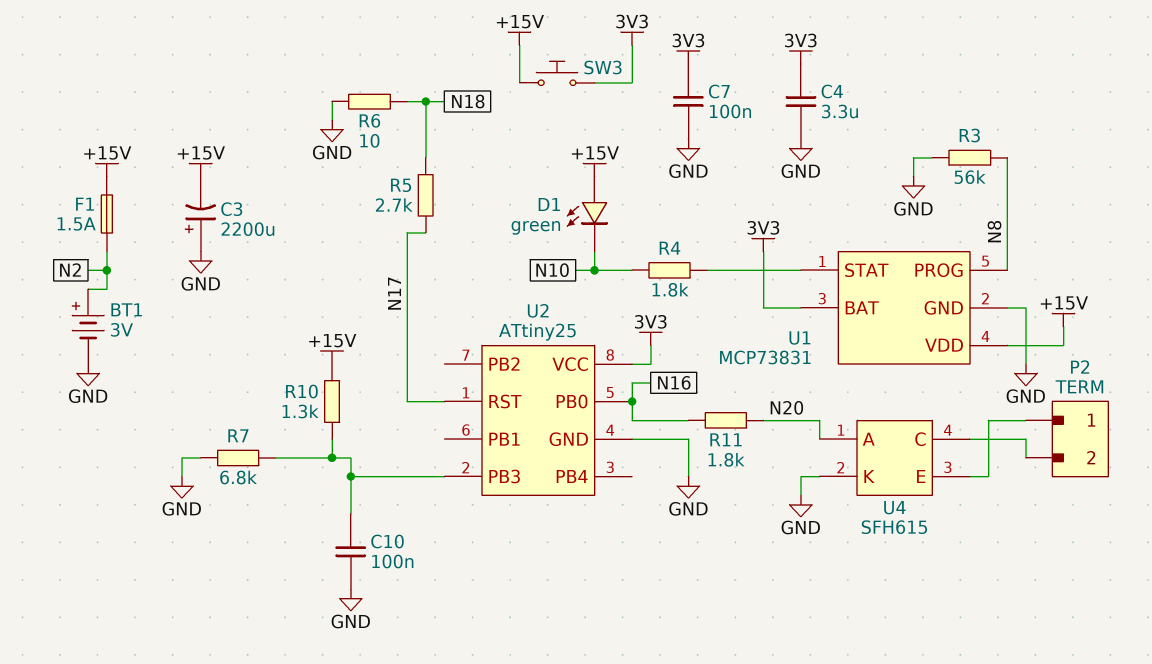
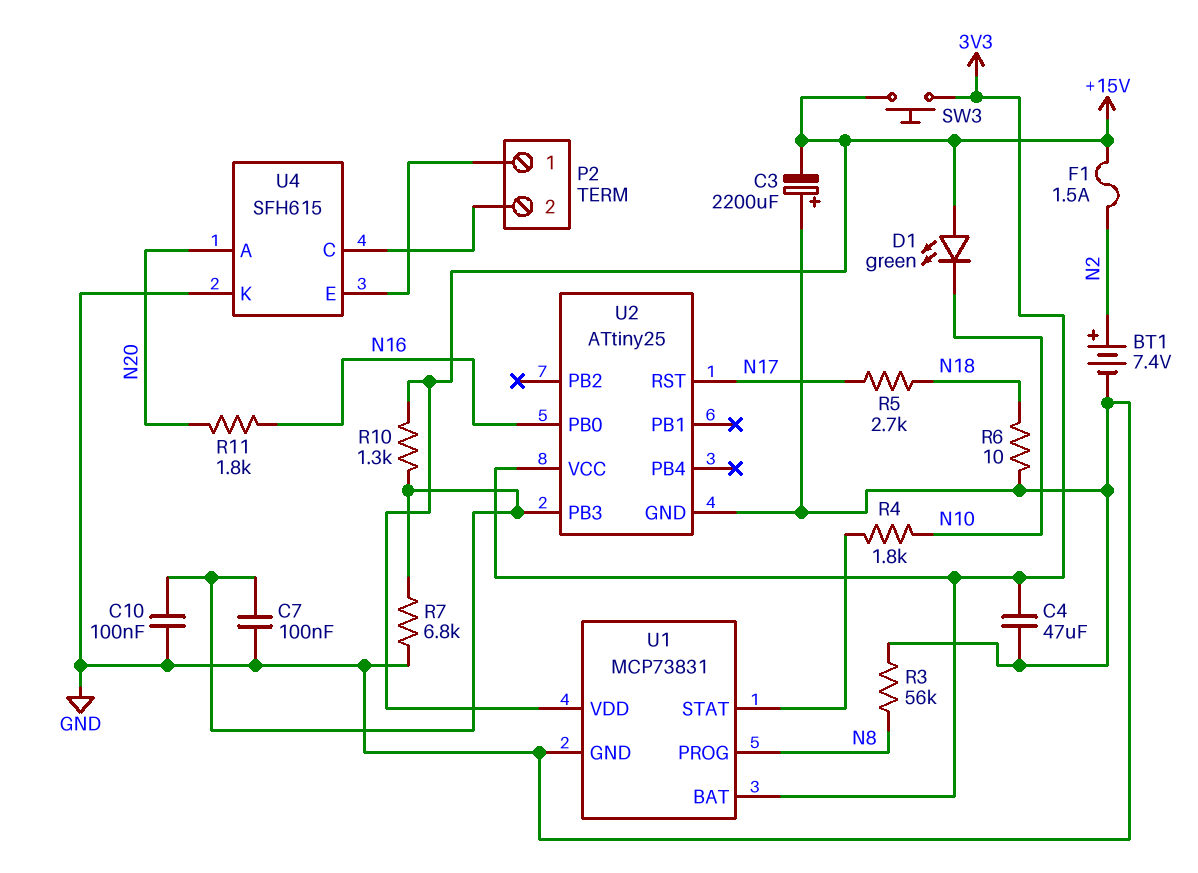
BT1: 3V (plus N2, minus GND) -> 7.4V (plus N2, minus GND)
C4: 3.3uF (3V3, GND) -> 47uF (3V3, GND)
C7: 100nF (3V3, GND) -> 100nF (GND, U2/PB3)

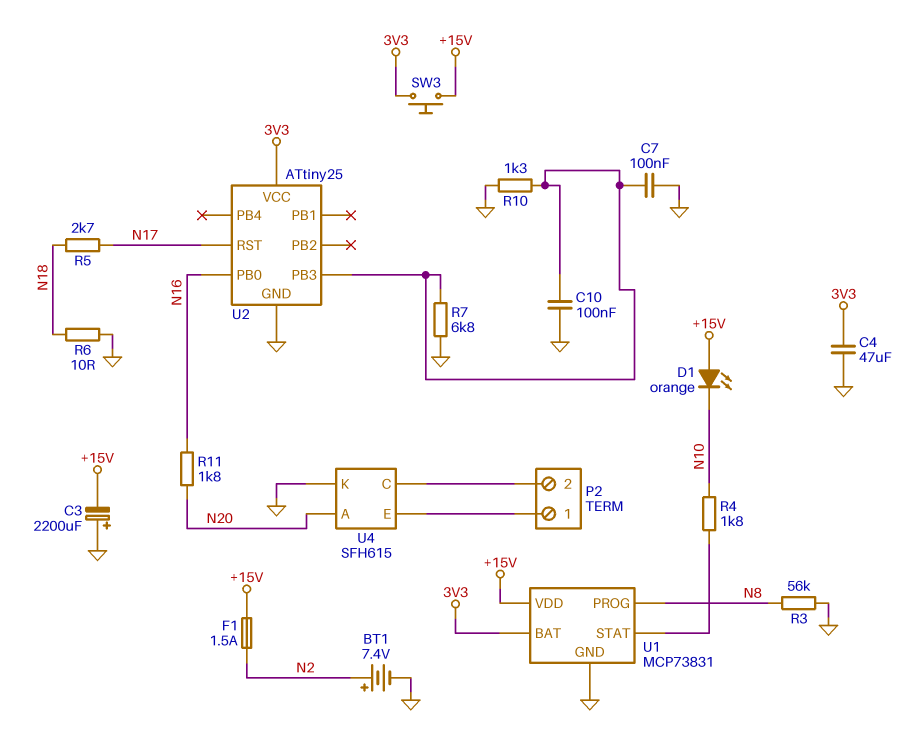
D1: LED green (A +15V, K N10) -> LED orange (A +15V, K N10)
R10: 1.3k (+15V, U2/PB3) -> 1.3k (GND, U2/PB3)

